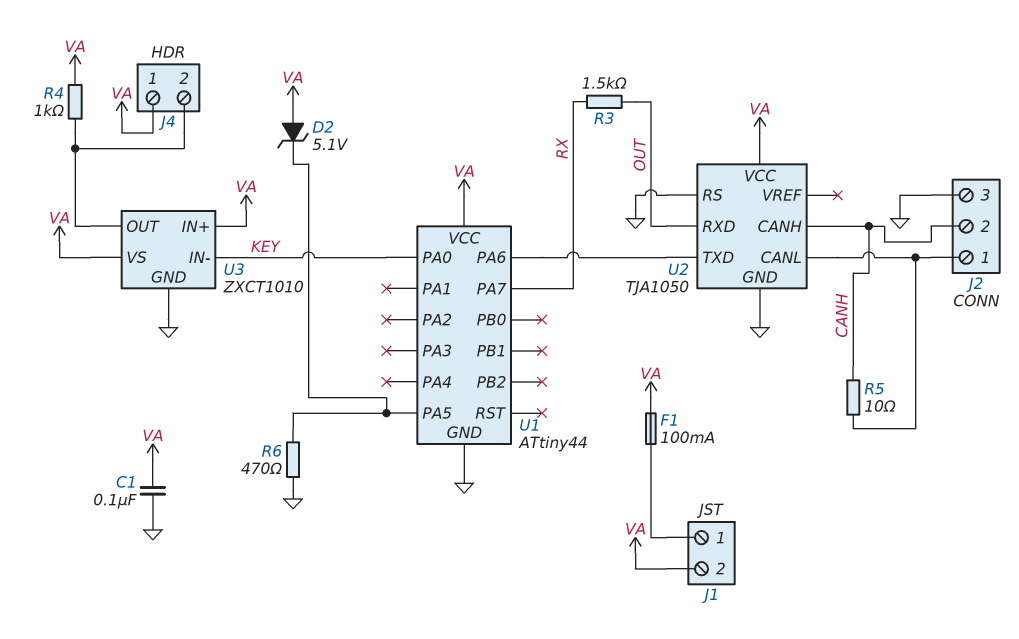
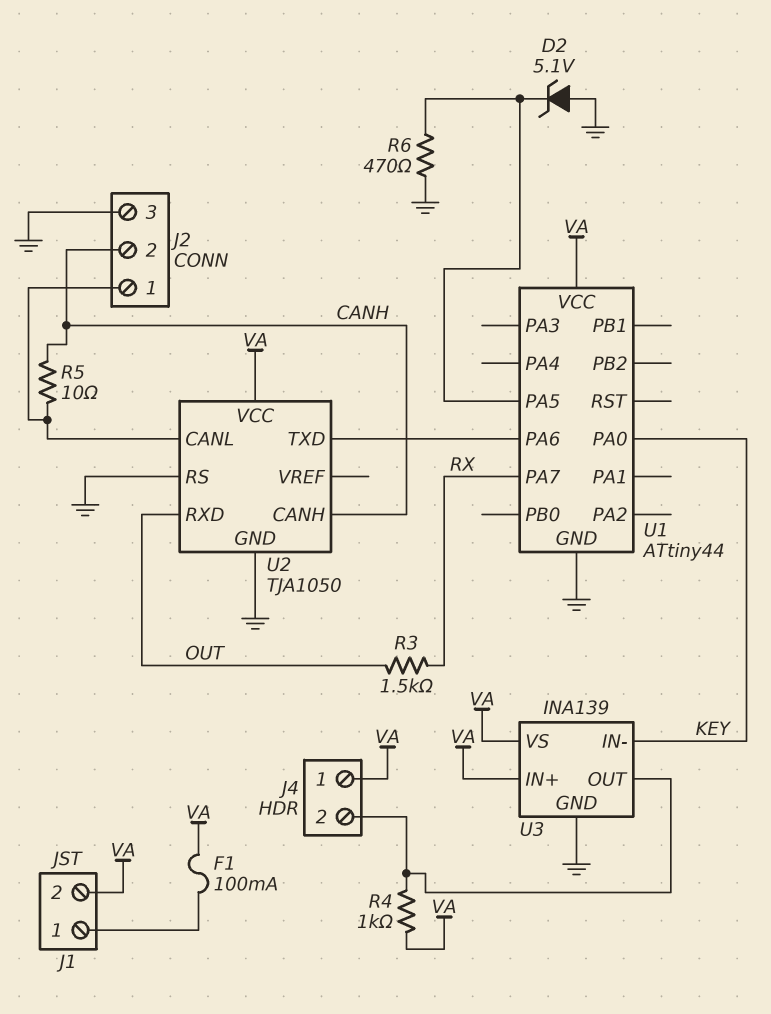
C1: 100nF (GND, VA) -> none
D2: zener 5.1V (A VA, K U1/PA5) -> zener 5.1V (A GND, K U1/PA5)
U3: ZXCT1010 -> INA139

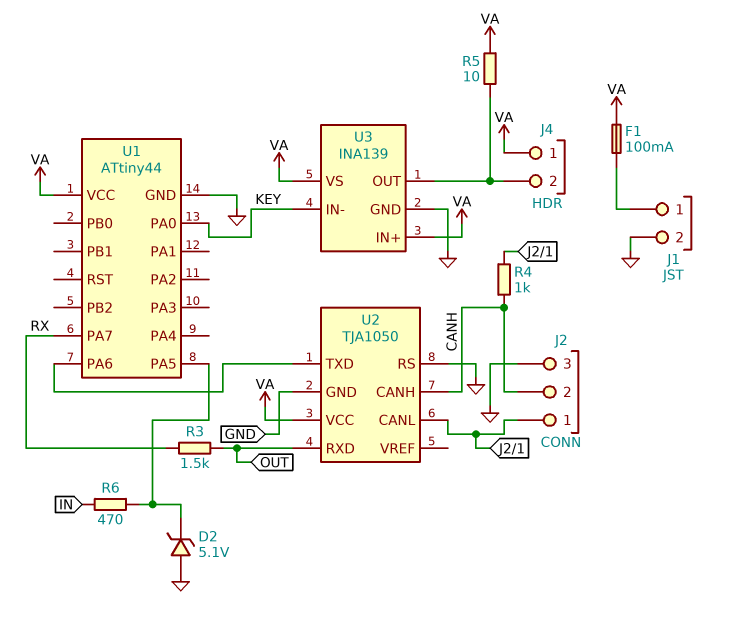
J1 pin 2: VA -> GND
R4: 1k (J4/2, VA) -> 1k (CANH, J2/1)
R5: 10 (CANH, J2/1) -> 10 (J4/2, VA)
R6: 470 (GND, U1/PA5) -> 470 (IN, U1/PA5)

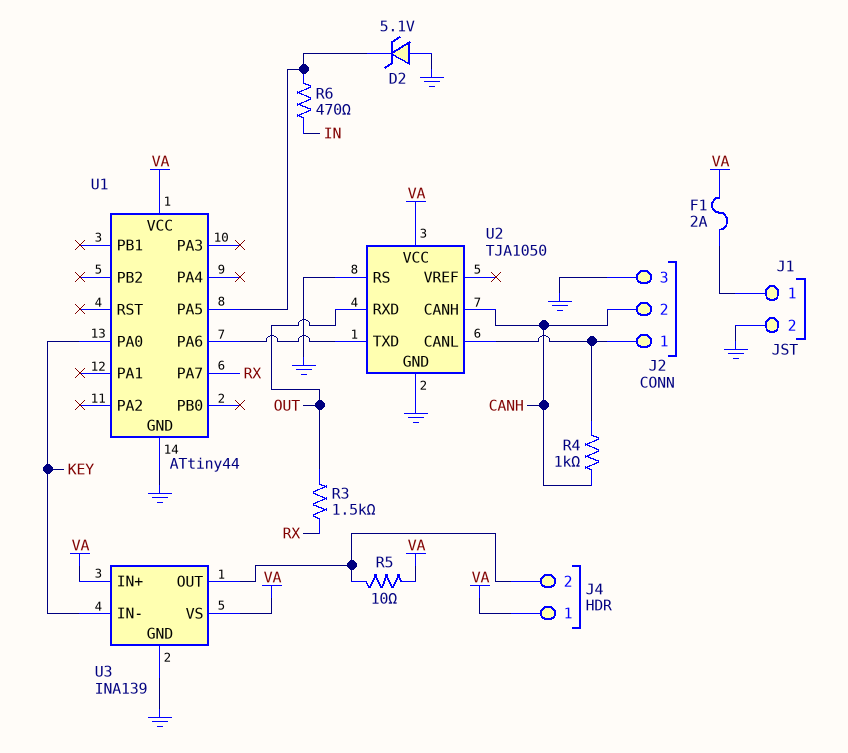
F1: 100mA (J1/1, VA) -> 2A (J1/1, VA)

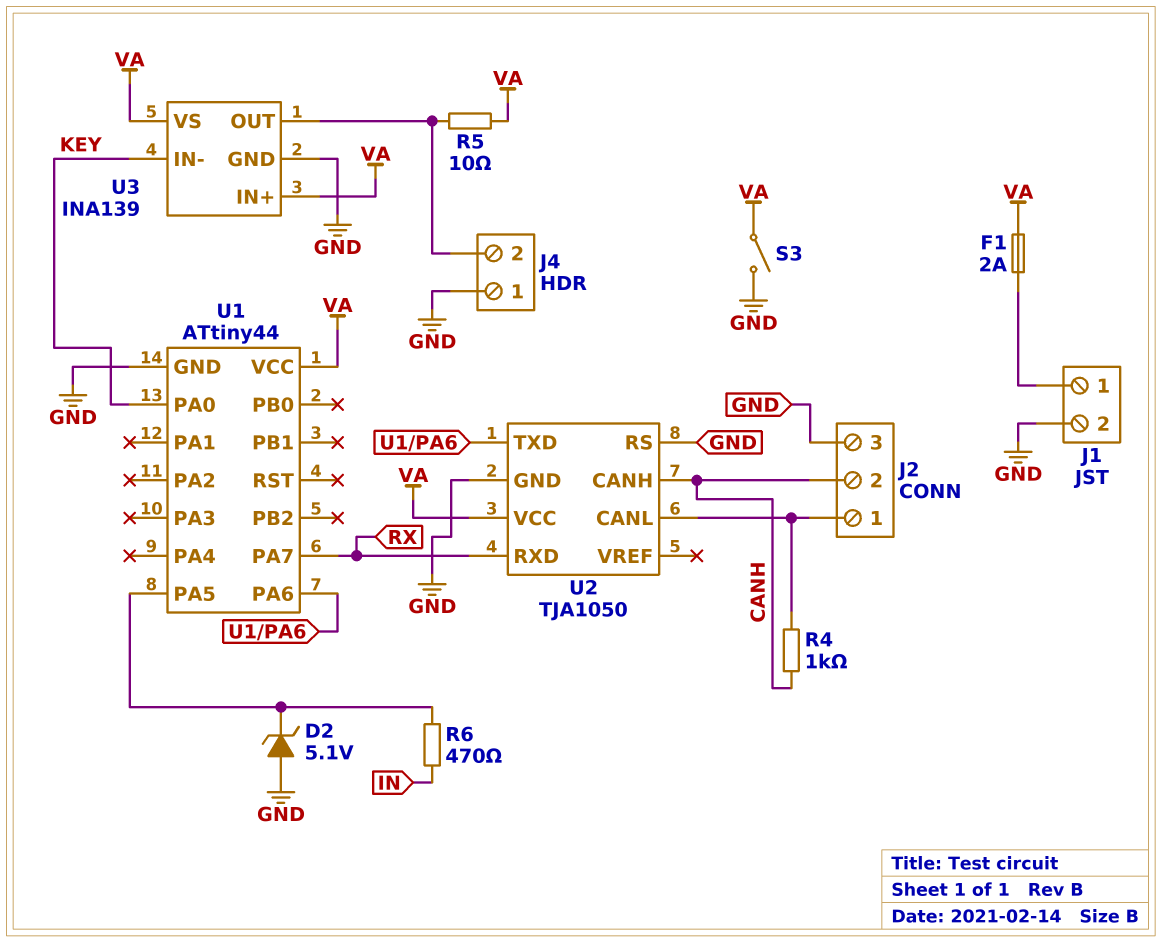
J4 pin 1: VA -> GND
R3: 1.5k (OUT, RX) -> none
S3: none -> switch (GND, VA)
U2 pin RXD: OUT -> RX

